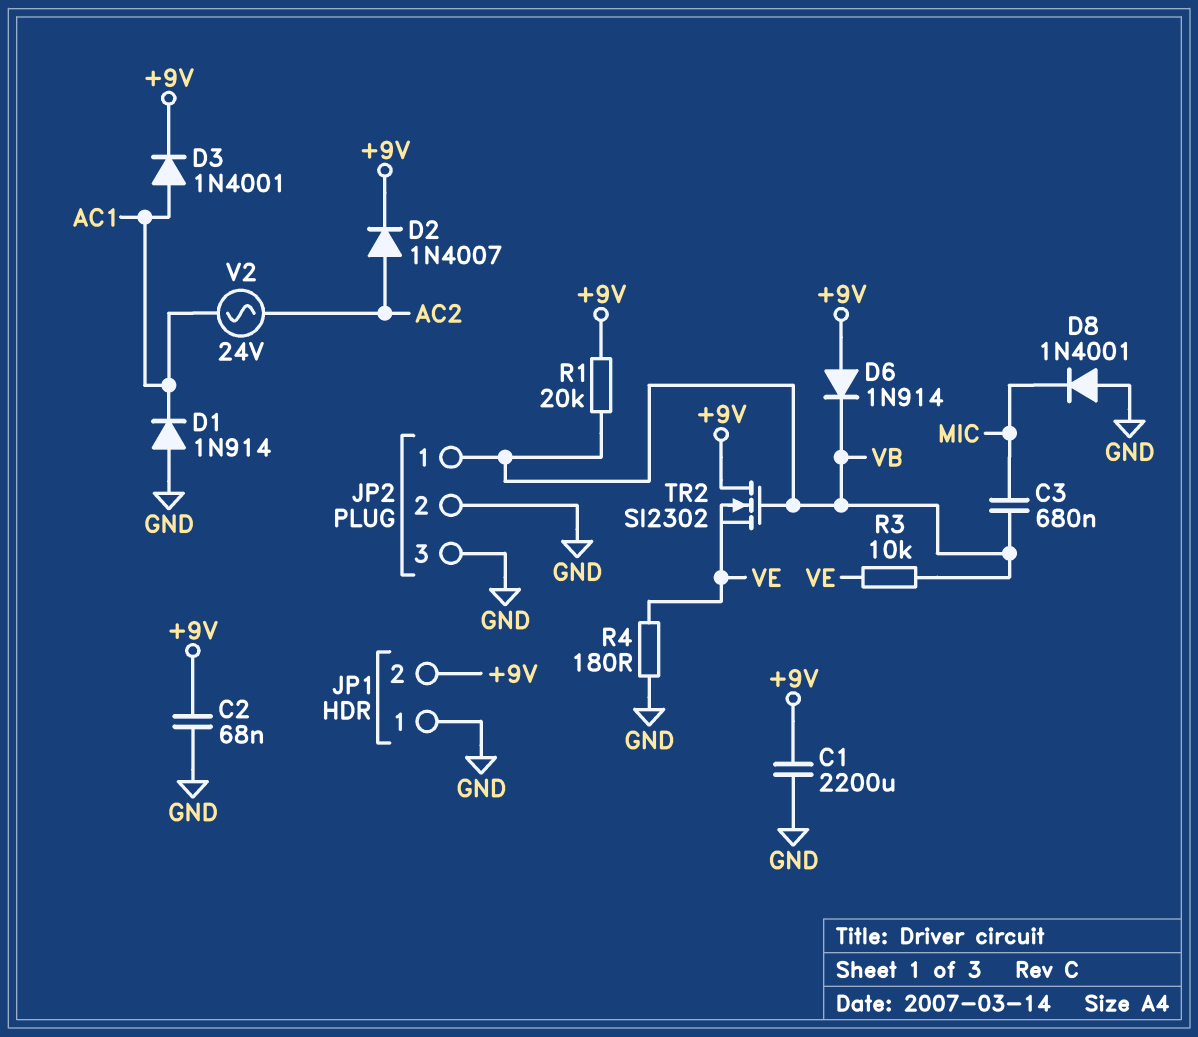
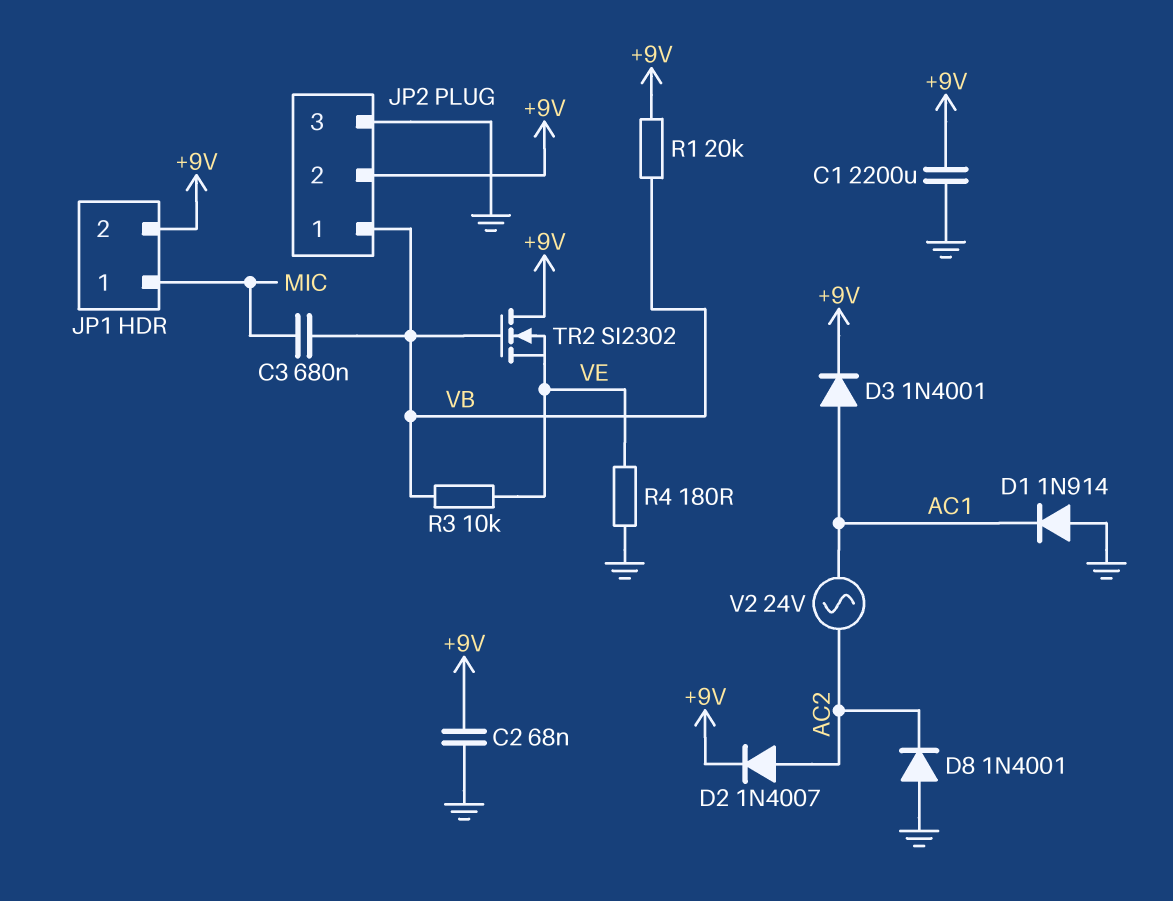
D6: diode 1N914 (A +9V, K VB) -> none
D8: diode 1N4001 (A GND, K MIC) -> diode 1N4001 (A GND, K AC2)
JP1 pin 1: GND -> MIC
JP2 pin 2: GND -> +9V

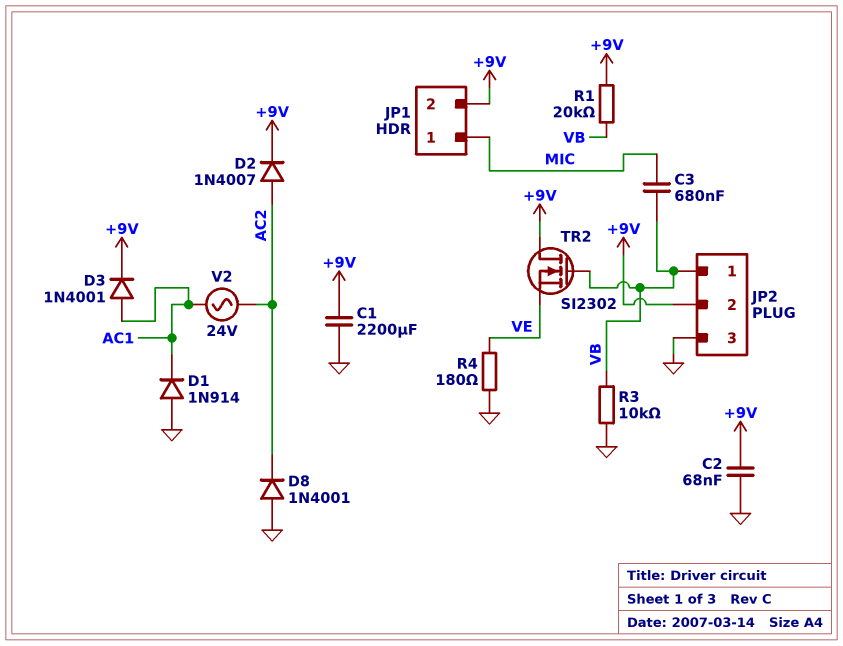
R3: 10k (VB, VE) -> 10k (GND, VB)

